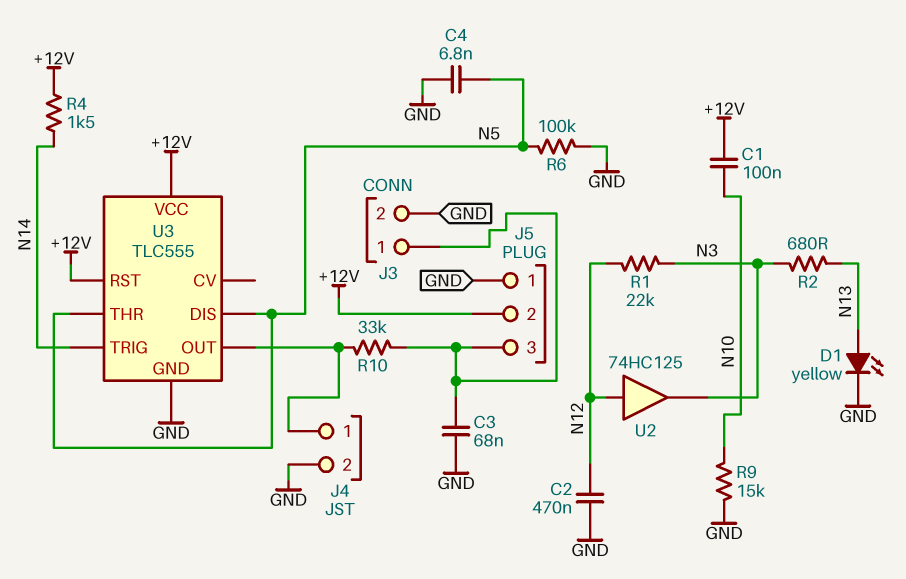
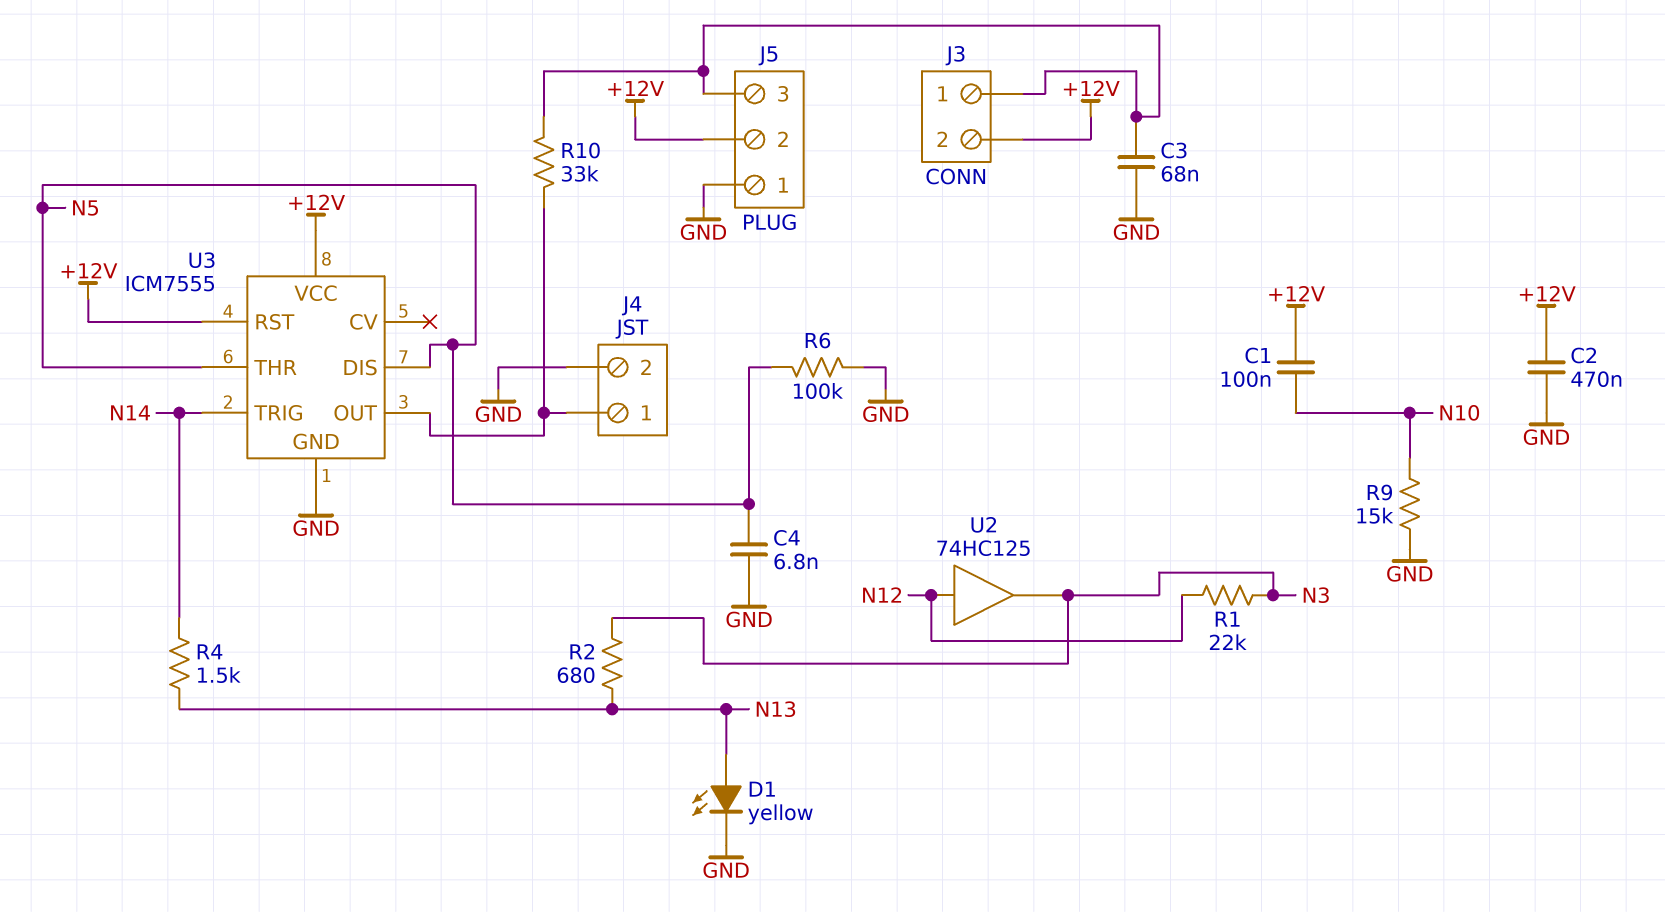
C2: 470nF (GND, N12) -> 470nF (+12V, GND)
J3 pin 2: GND -> +12V
R4: 1.5k (+12V, N14) -> 1.5k (N13, N14)
U3: TLC555 -> ICM7555

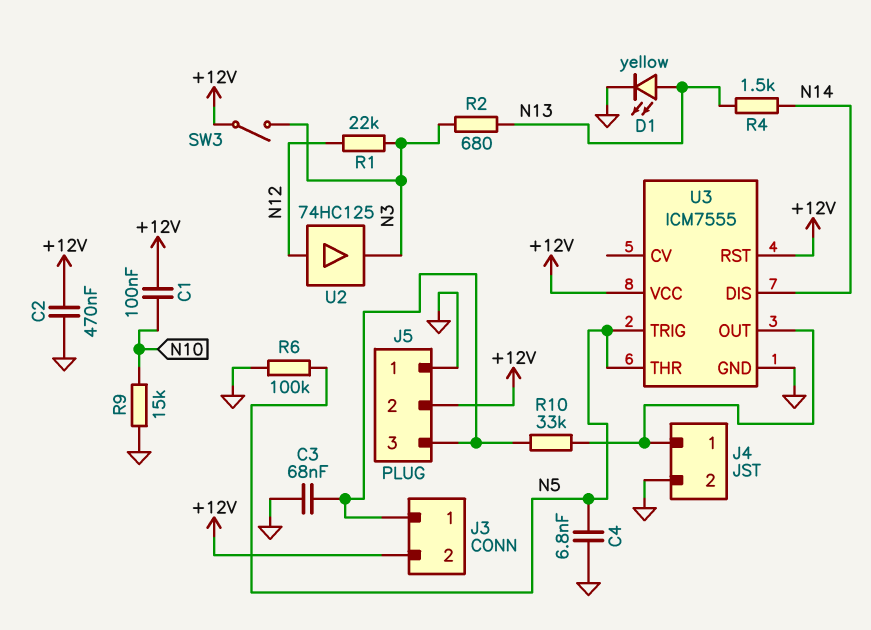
SW3: none -> switch (+12V, N3)
U3 pin DIS: N5 -> N14
U3 pin TRIG: N14 -> N5

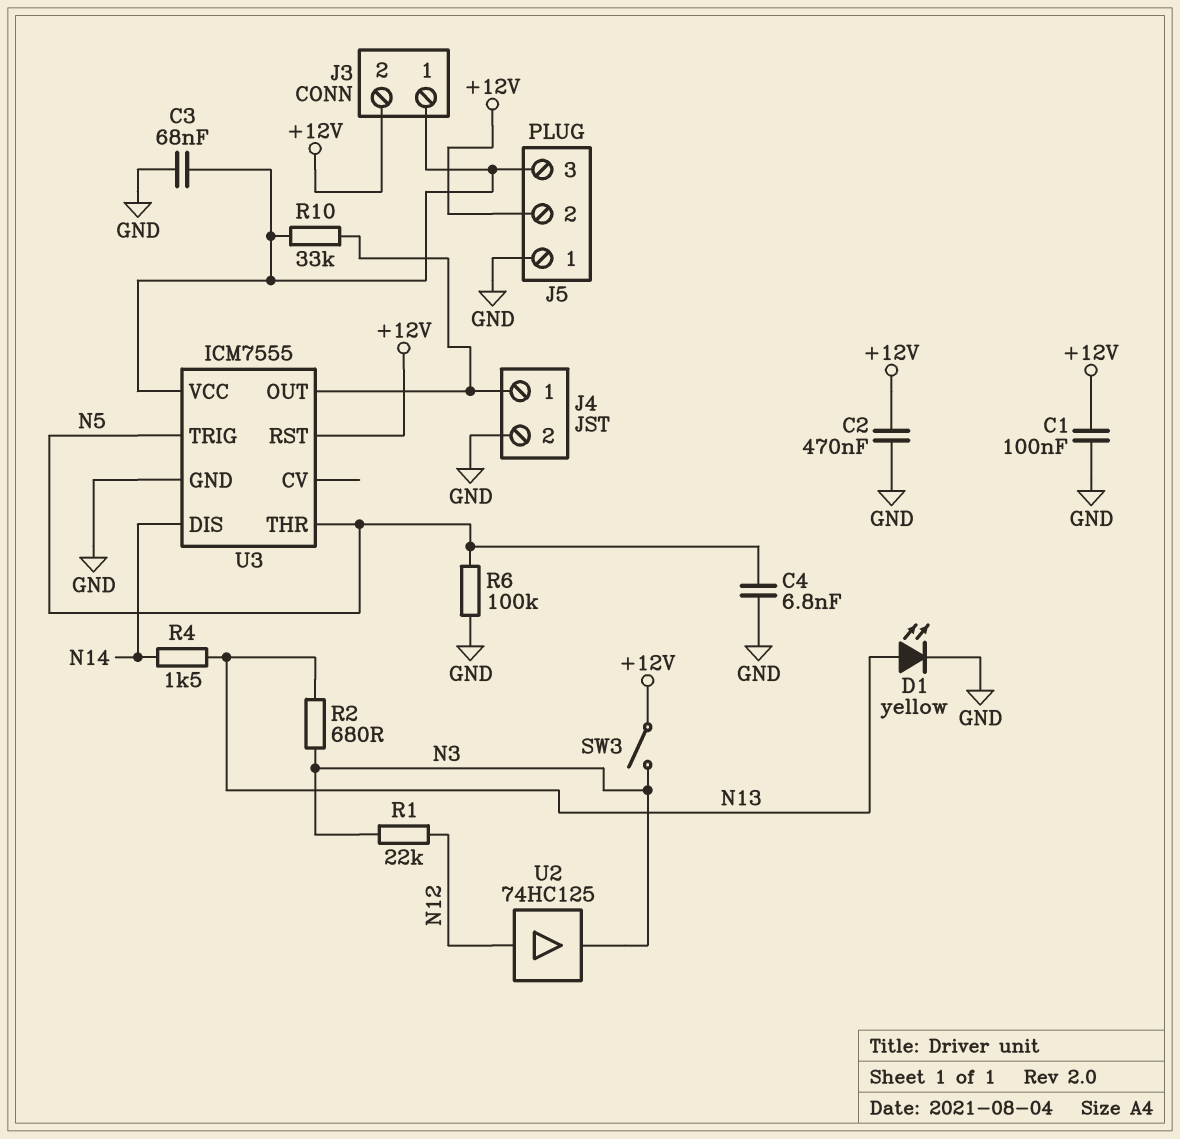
C1: 100nF (+12V, N10) -> 100nF (+12V, GND)
R9: 15k (GND, N10) -> none
U3 pin VCC: +12V -> J3/1

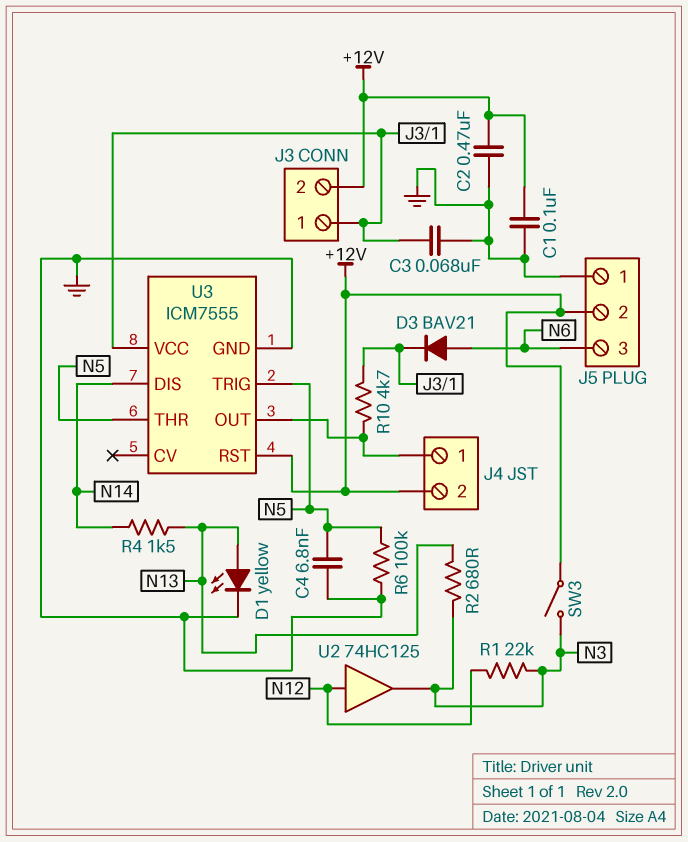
D3: none -> diode BAV21 (A N6, K J3/1)
J4 pin 2: GND -> +12V
J5 pin 3: J3/1 -> N6
R10: 33k (J3/1, J4/1) -> 4.7k (J3/1, J4/1)

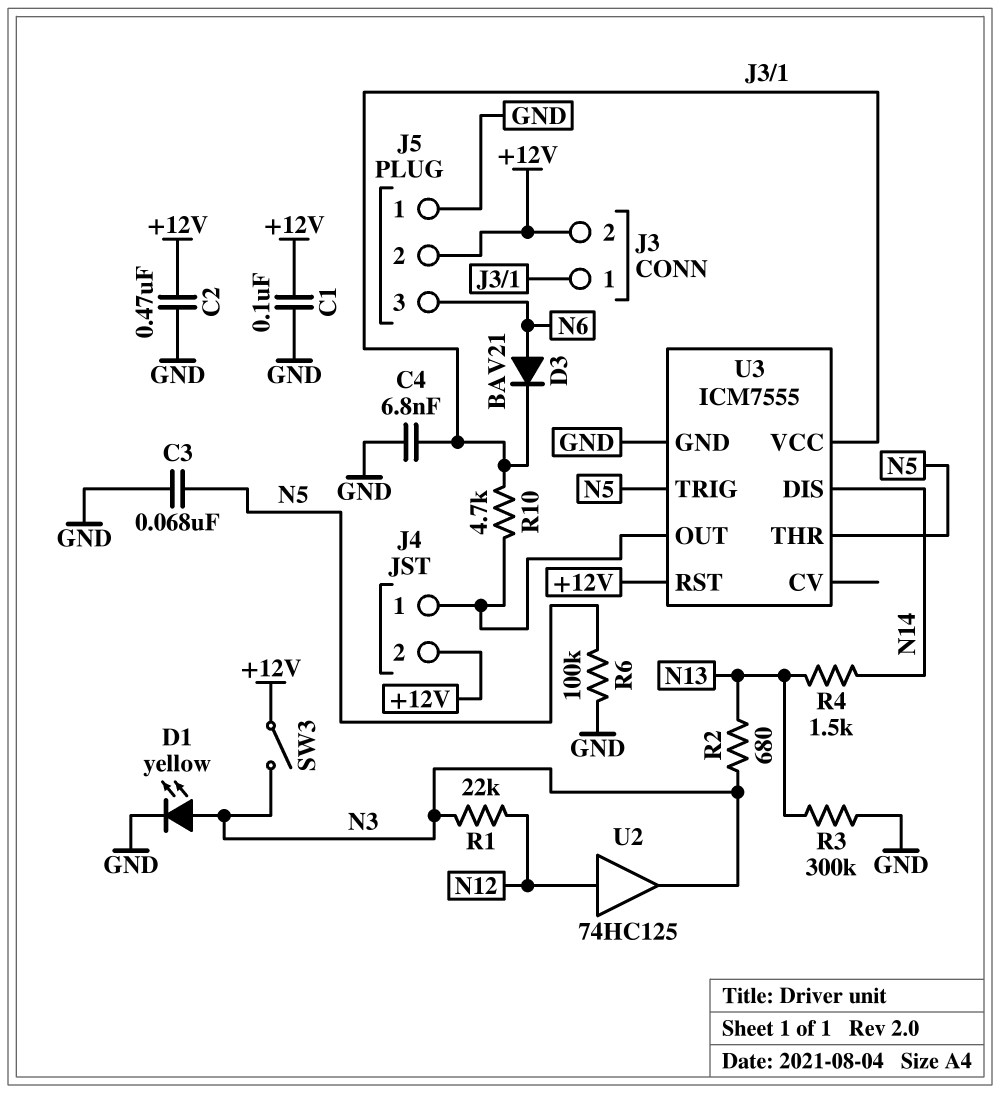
C3: 68nF (GND, J3/1) -> 68nF (GND, N5)
C4: 6.8nF (GND, N5) -> 6.8nF (GND, J3/1)
D1: LED yellow (A N13, K GND) -> LED yellow (A N3, K GND)
R3: none -> 300k (GND, N13)

